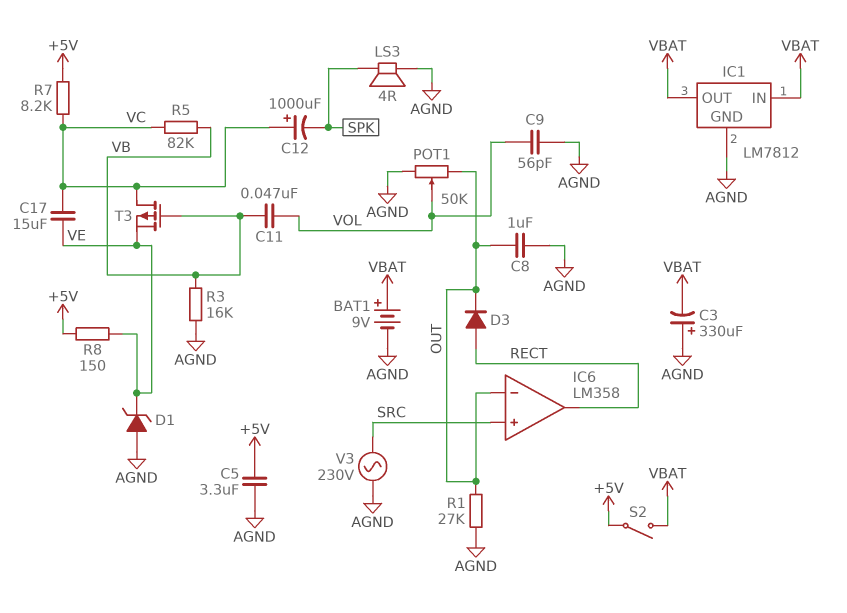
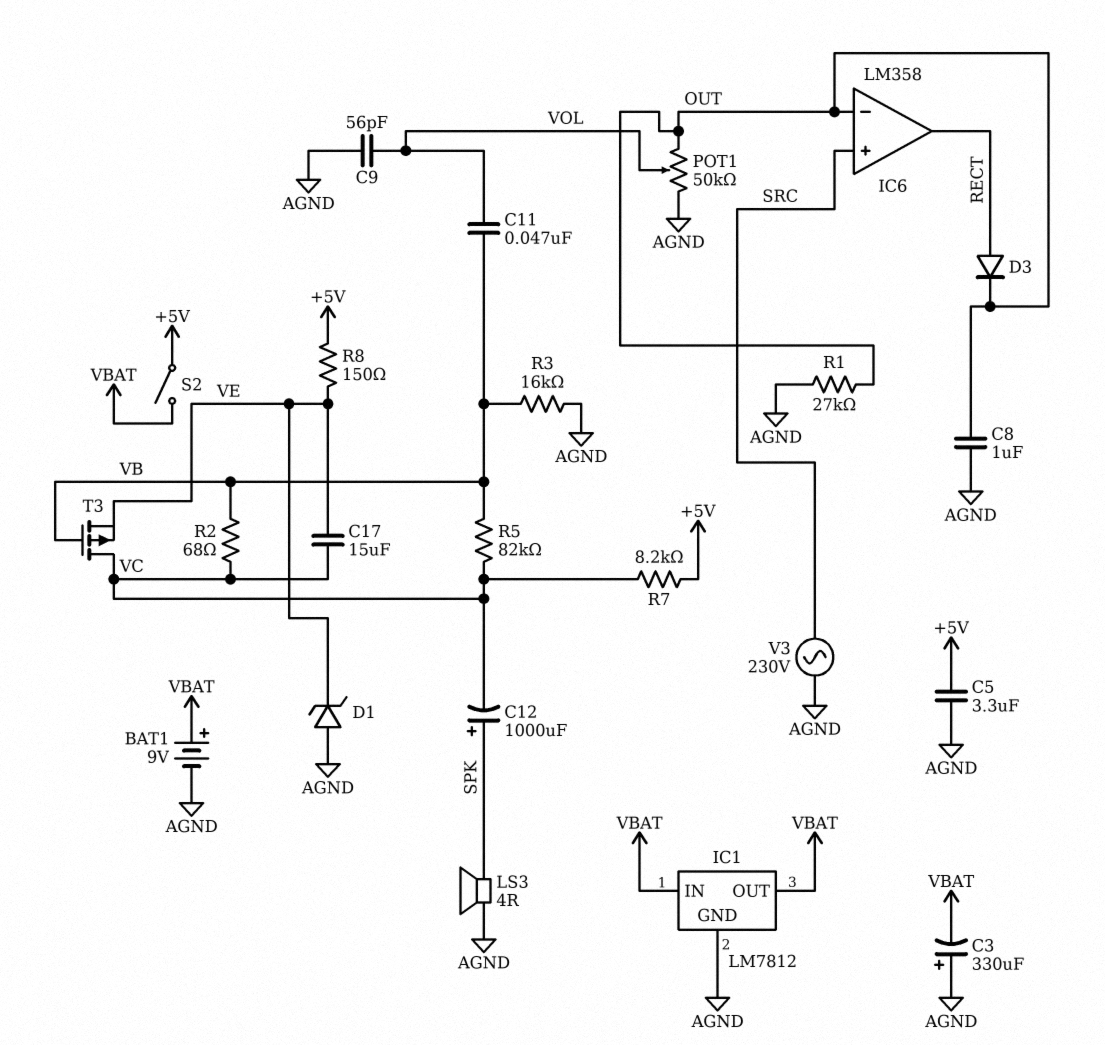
C12: 1000uF (plus VC, minus SPK) -> 1000uF (plus SPK, minus VC)
R2: none -> 68 (VB, VC)

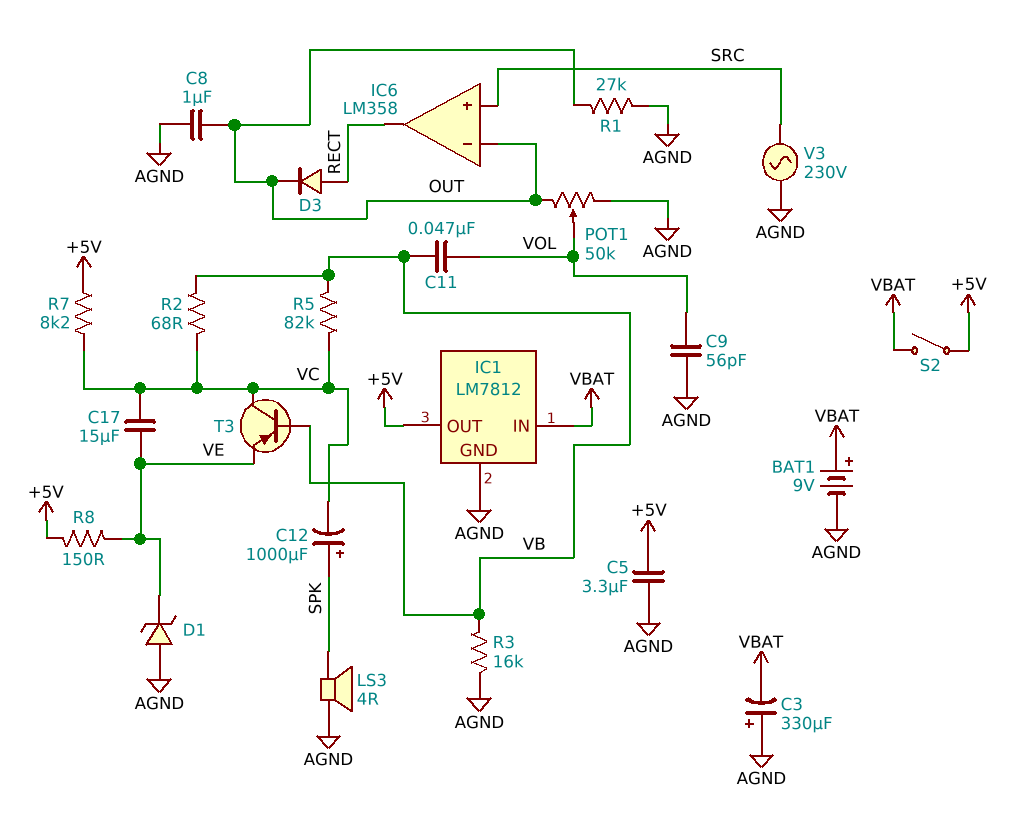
IC1 pin OUT: VBAT -> +5V
T3: PMOS (G VB, D VC, S VE) -> PNP (B VB, C VC, E VE)

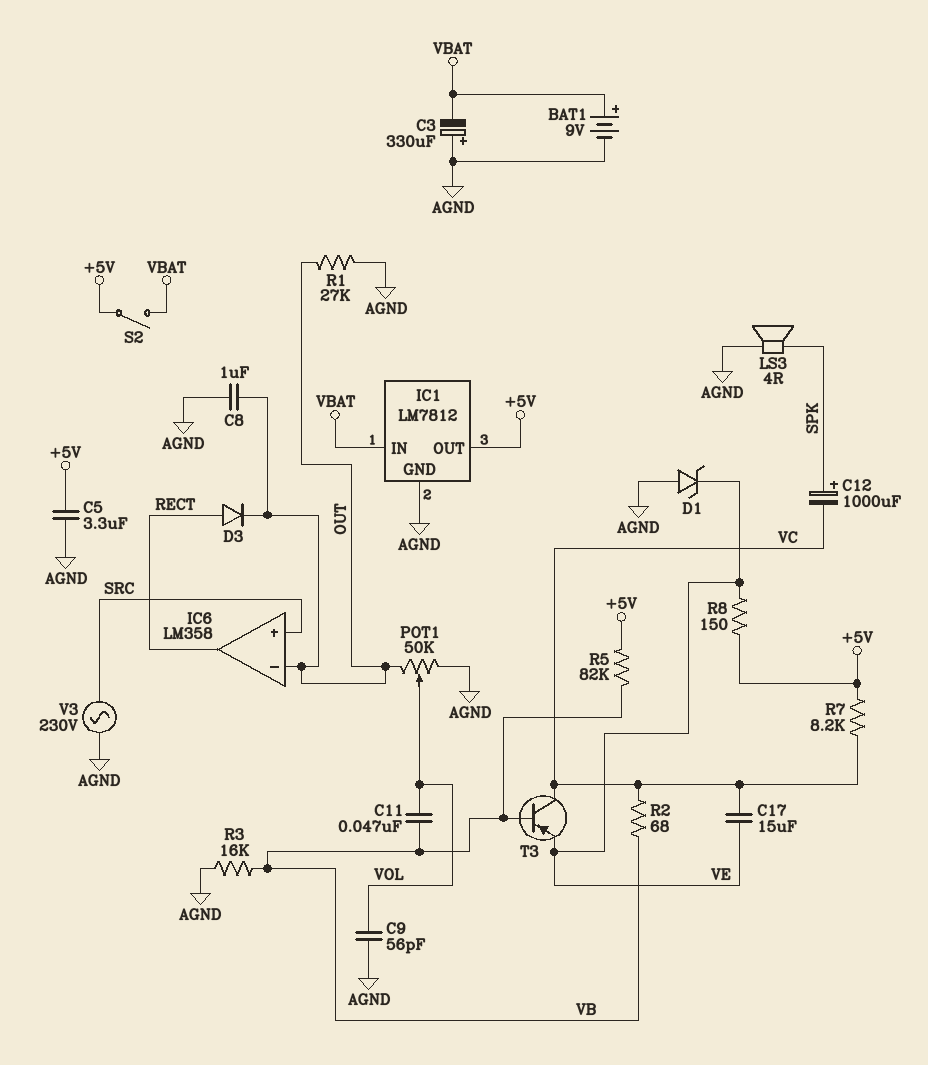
R5: 82k (VB, VC) -> 82k (+5V, VB)

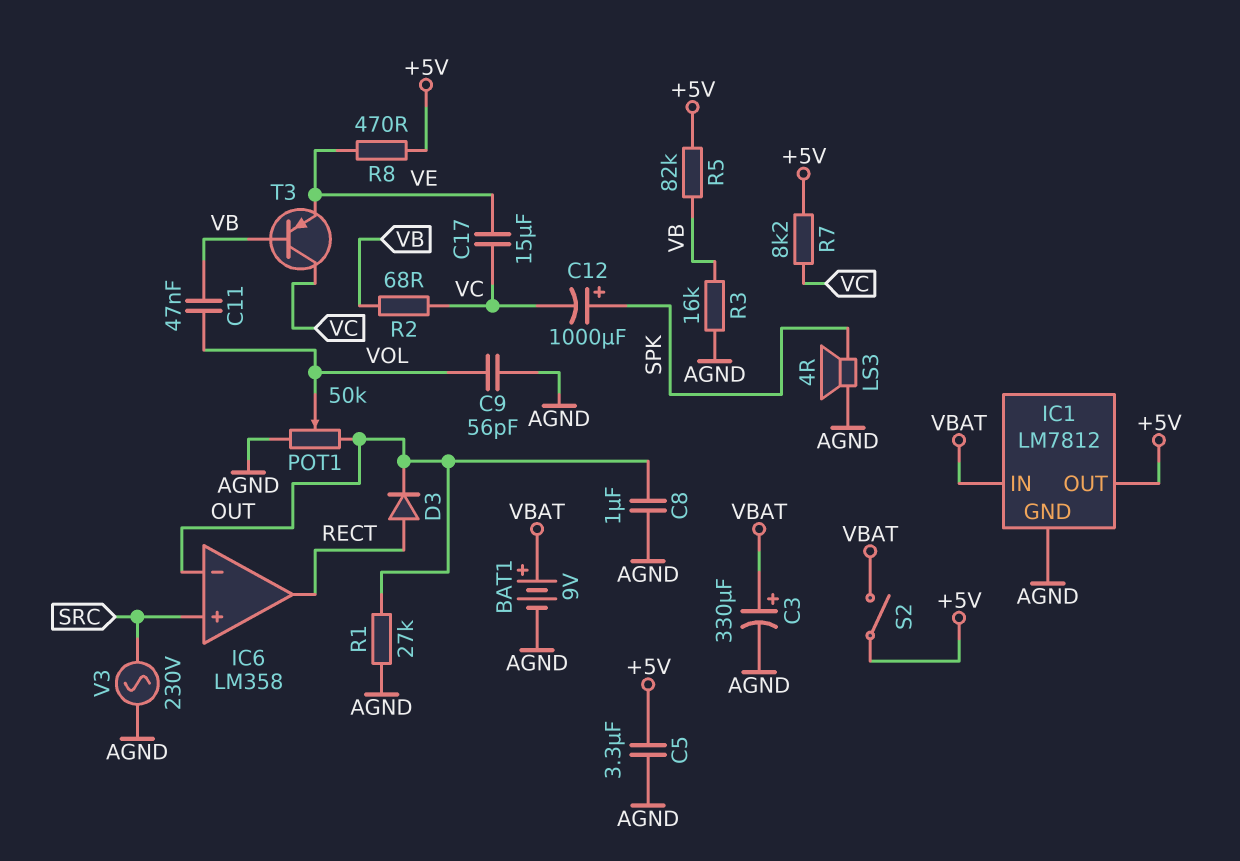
C3: 330uF (plus AGND, minus VBAT) -> 330uF (plus VBAT, minus AGND)
D1: zener (A AGND, K VE) -> none
R8: 150 (+5V, VE) -> 470 (+5V, VE)

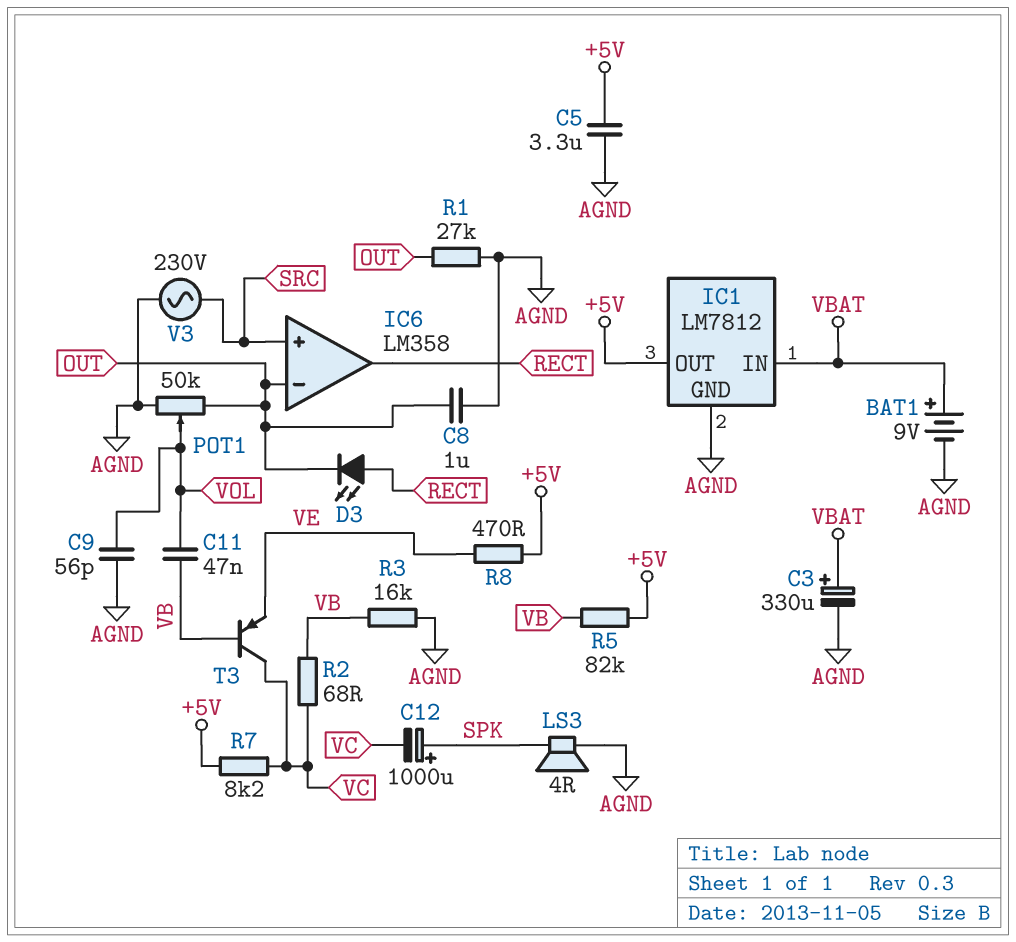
C17: 15uF (VC, VE) -> none
D3: diode (A RECT, K OUT) -> LED (A RECT, K OUT)
S2: switch (+5V, VBAT) -> none

